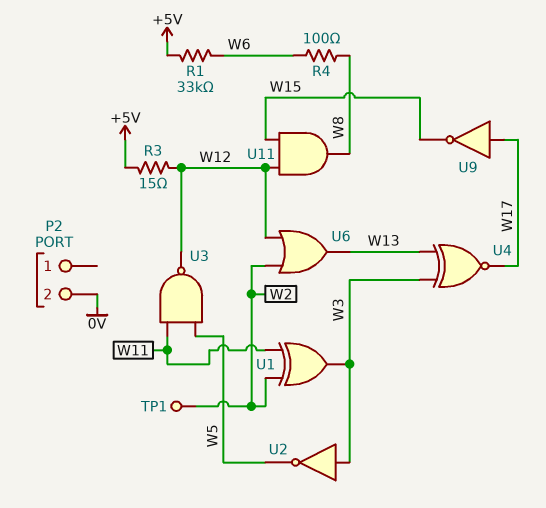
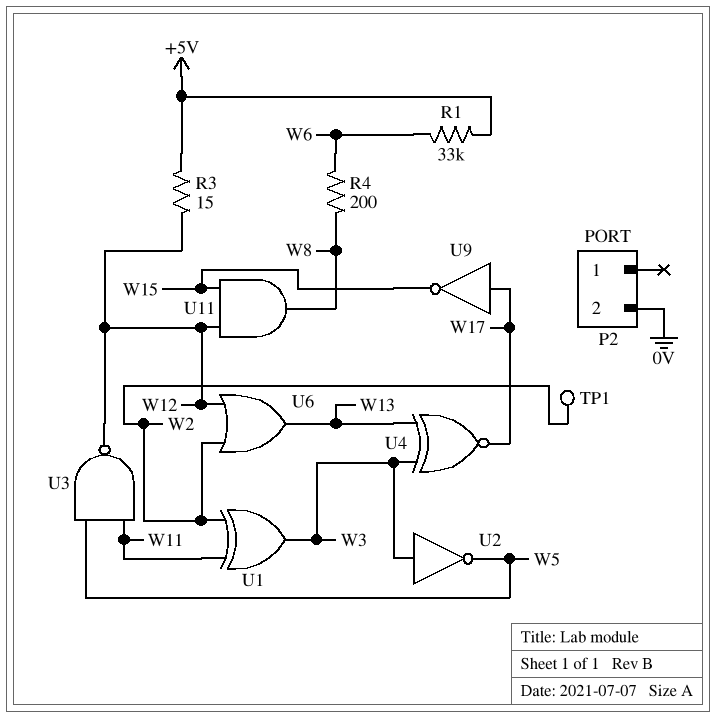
R4: 100 (W6, W8) -> 200 (W6, W8)

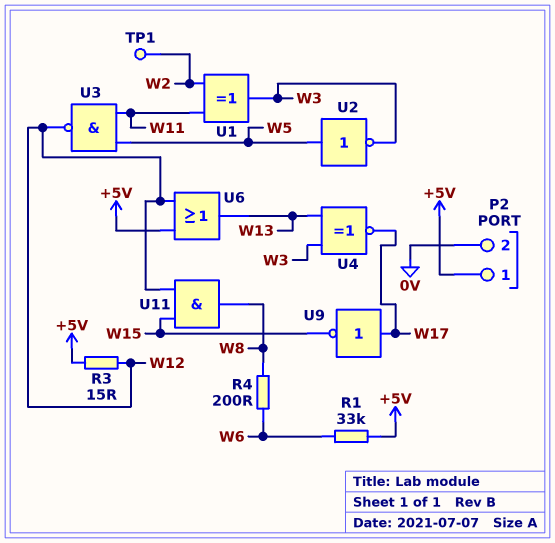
P2 pin 1: none -> +5V
U2: NOT (in W3, out W5) -> NOT (in W5, out W3)
U6: OR (in W2, in W12, out W13) -> OR (in +5V, in W12, out W13)

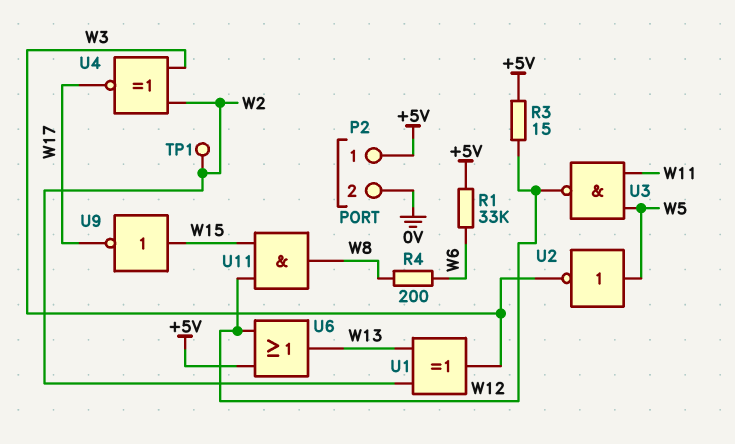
U1: XOR (in W2, in W11, out W3) -> XOR (in W2, in W13, out W3)
U4: XNOR (in W3, in W13, out W17) -> XNOR (in W2, in W3, out W17)
U9: NOT (in W17, out W15) -> NOT (in W15, out W17)

